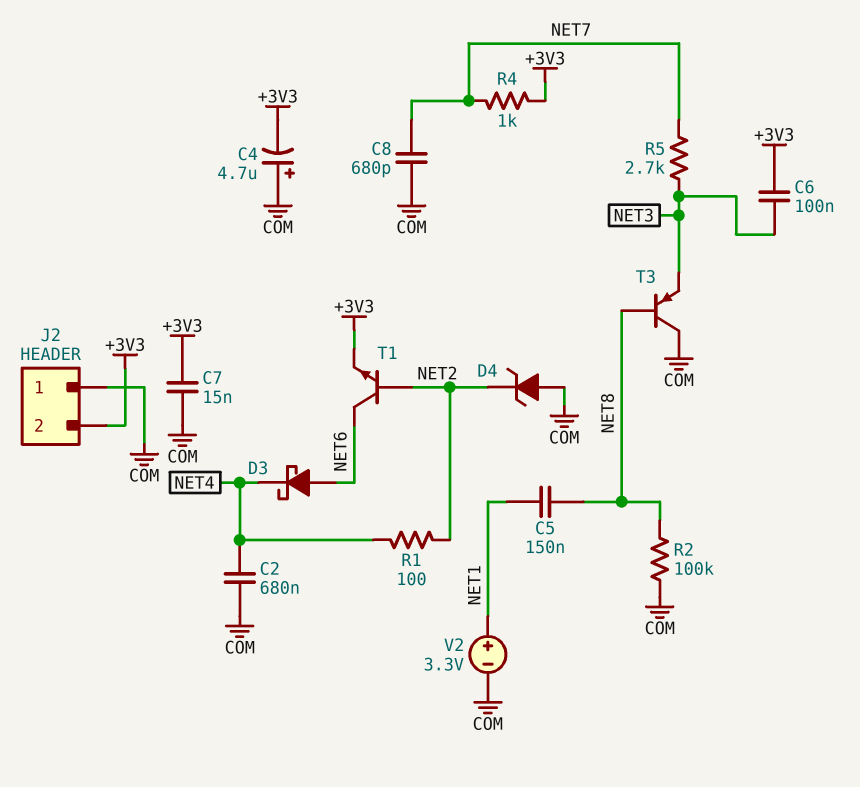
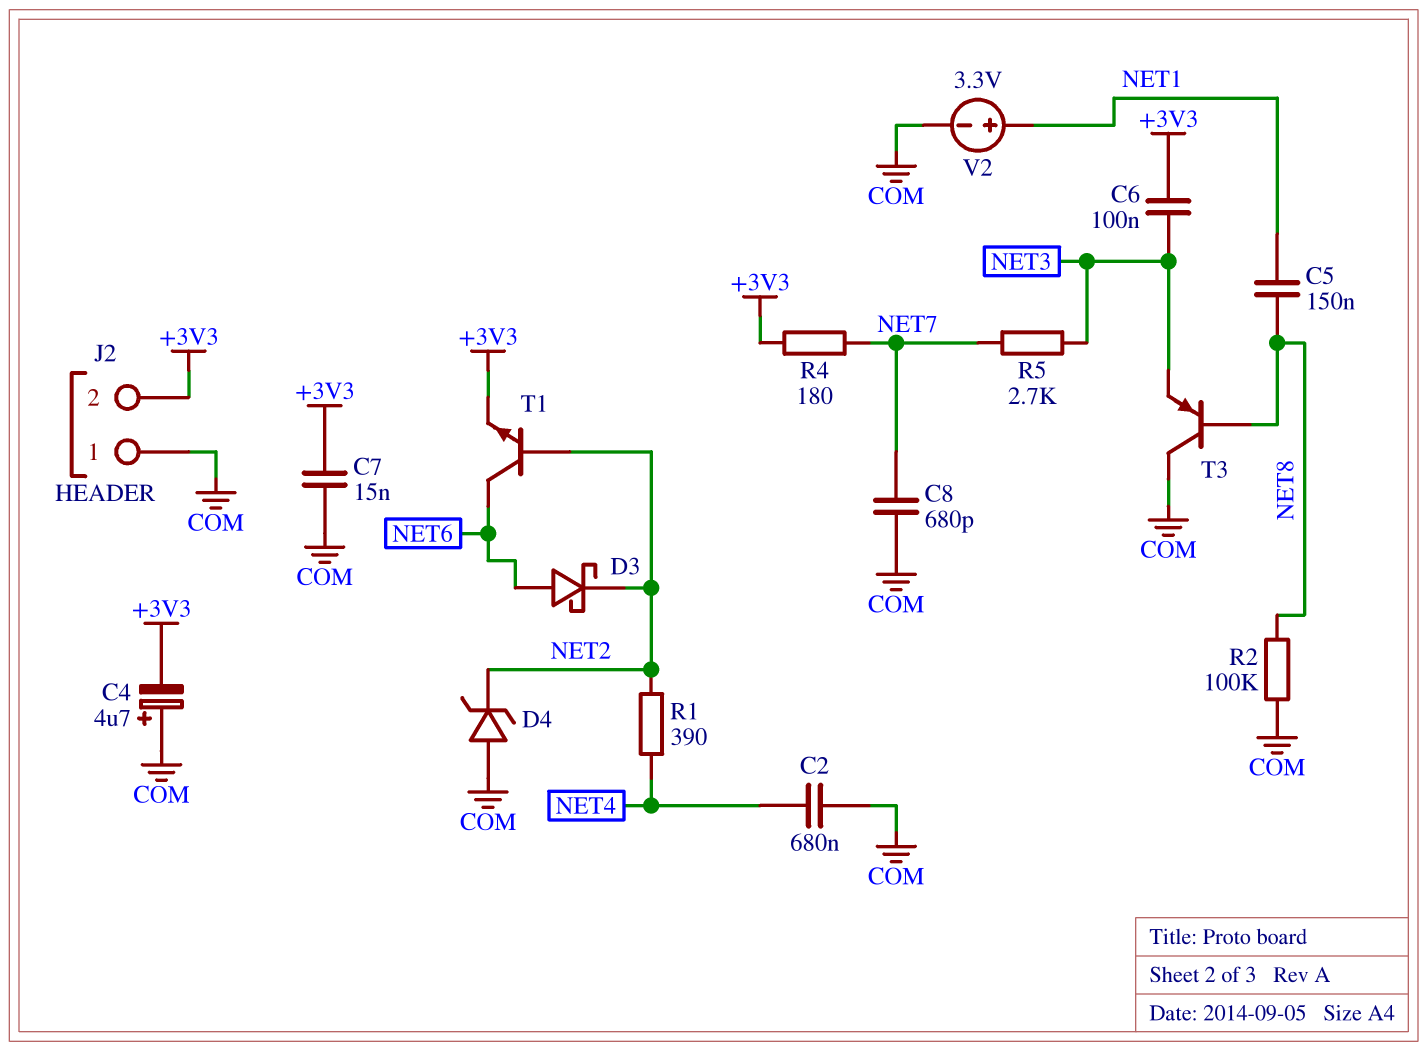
D3: schottky (A NET6, K NET4) -> schottky (A NET6, K NET2)
R1: 100 (NET2, NET4) -> 390 (NET2, NET4)
R4: 1k (+3V3, NET7) -> 180 (+3V3, NET7)

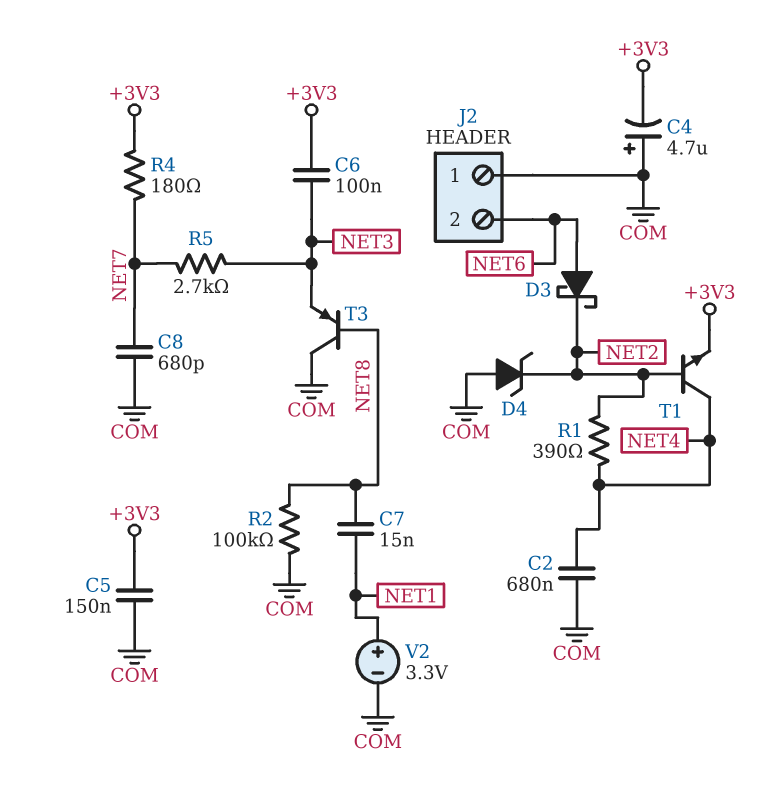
C5: 150nF (NET1, NET8) -> 150nF (+3V3, COM)
C7: 15nF (+3V3, COM) -> 15nF (NET1, NET8)
J2 pin 2: +3V3 -> NET6
T1: NPN (B NET2, C NET6, E +3V3) -> NPN (B NET2, C NET4, E +3V3)

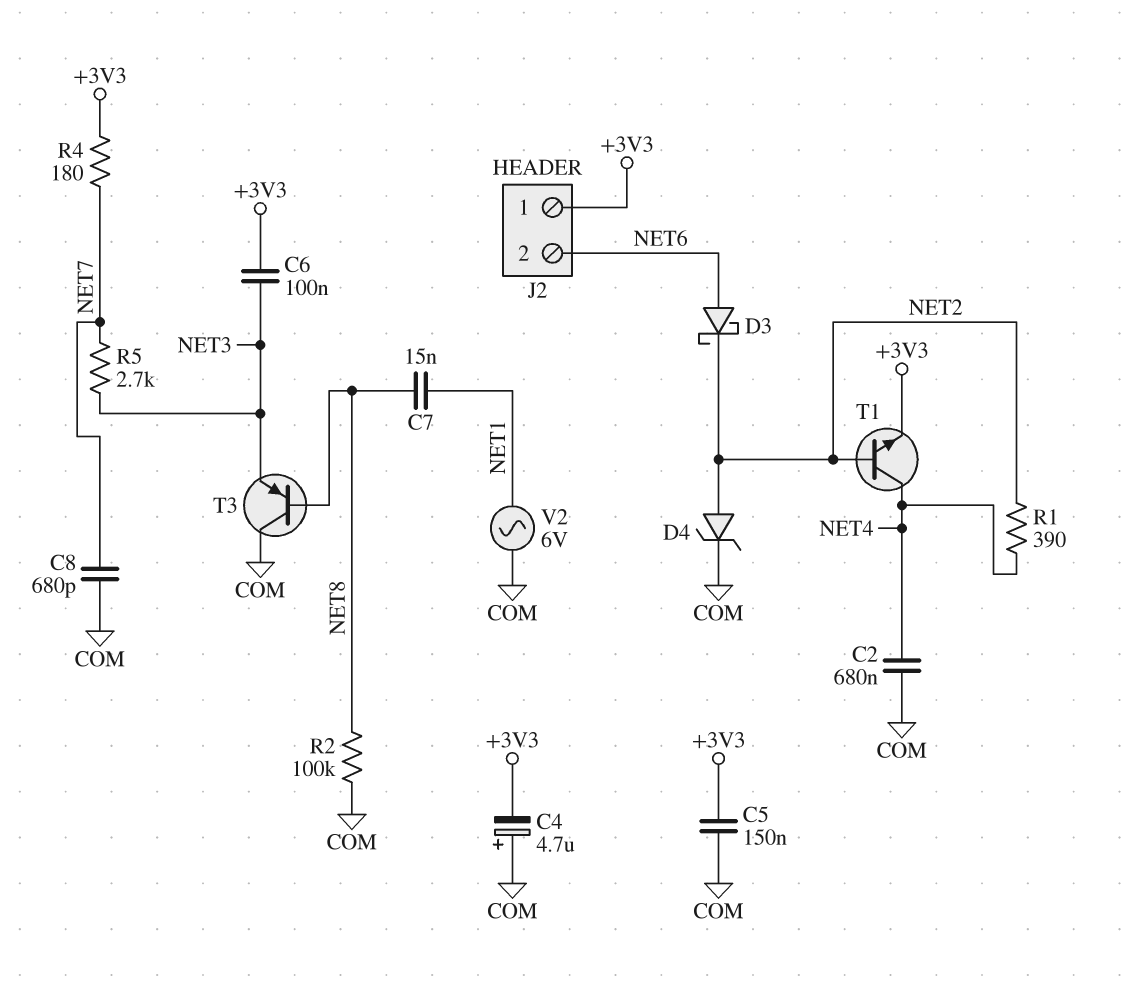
D4: zener (A COM, K NET2) -> zener (A NET2, K COM)
J2 pin 1: COM -> +3V3
V2: 3.3V (plus NET1, minus COM) -> AC 6V (COM, NET1)

